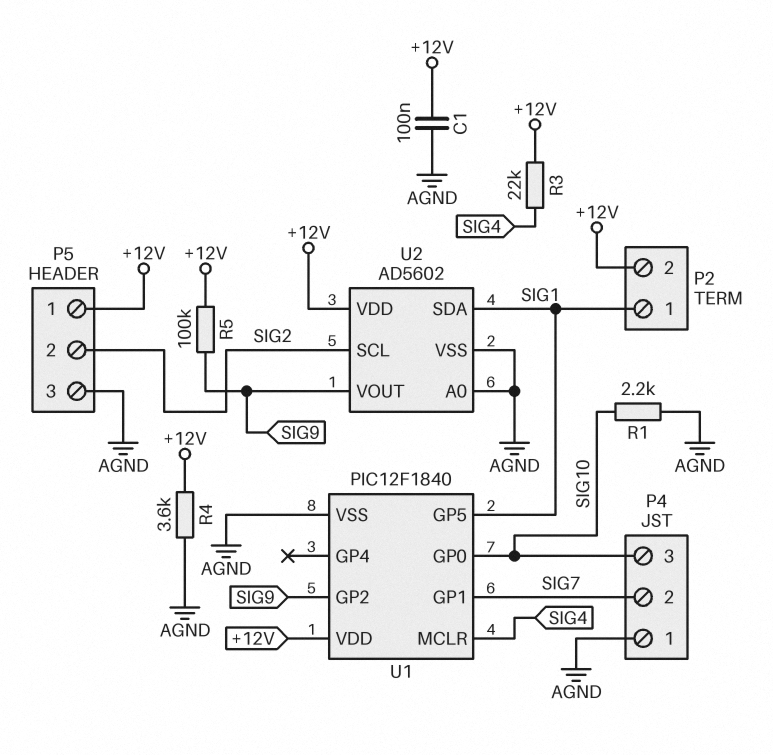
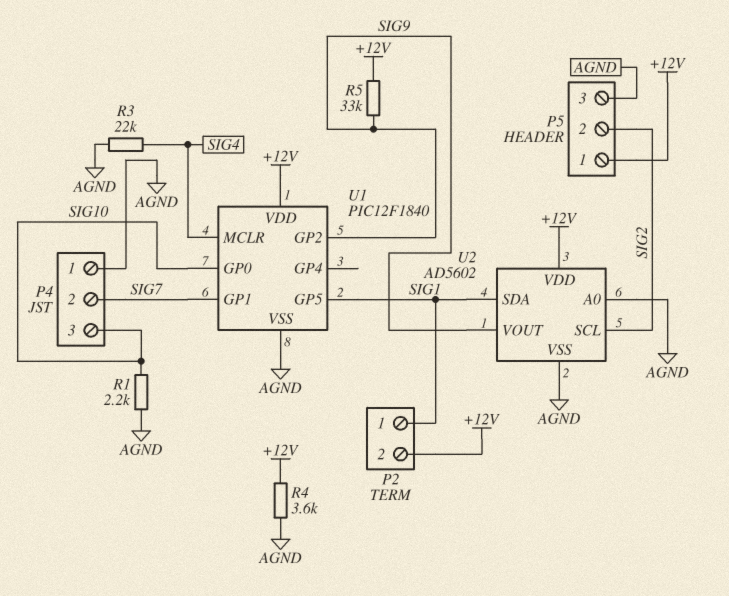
C1: 100nF (+12V, AGND) -> none
R3: 22k (+12V, SIG4) -> 22k (AGND, SIG4)
R5: 100k (+12V, SIG9) -> 33k (+12V, SIG9)

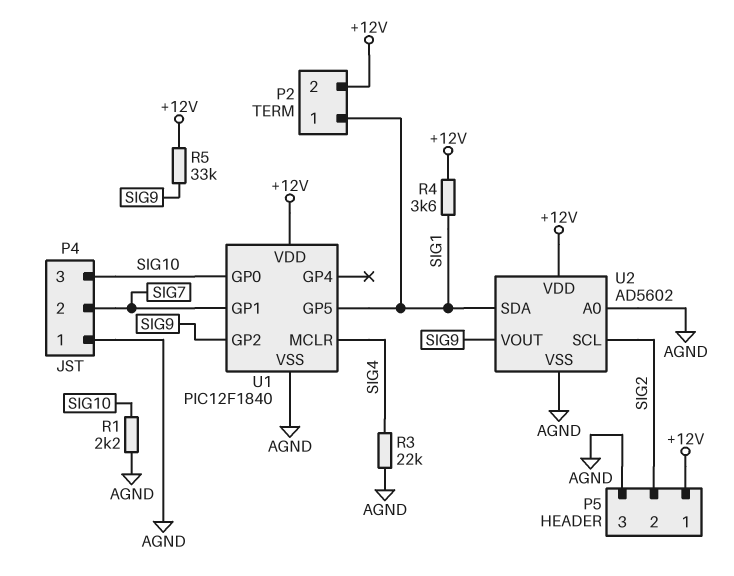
R4: 3.6k (+12V, AGND) -> 3.6k (+12V, SIG1)

